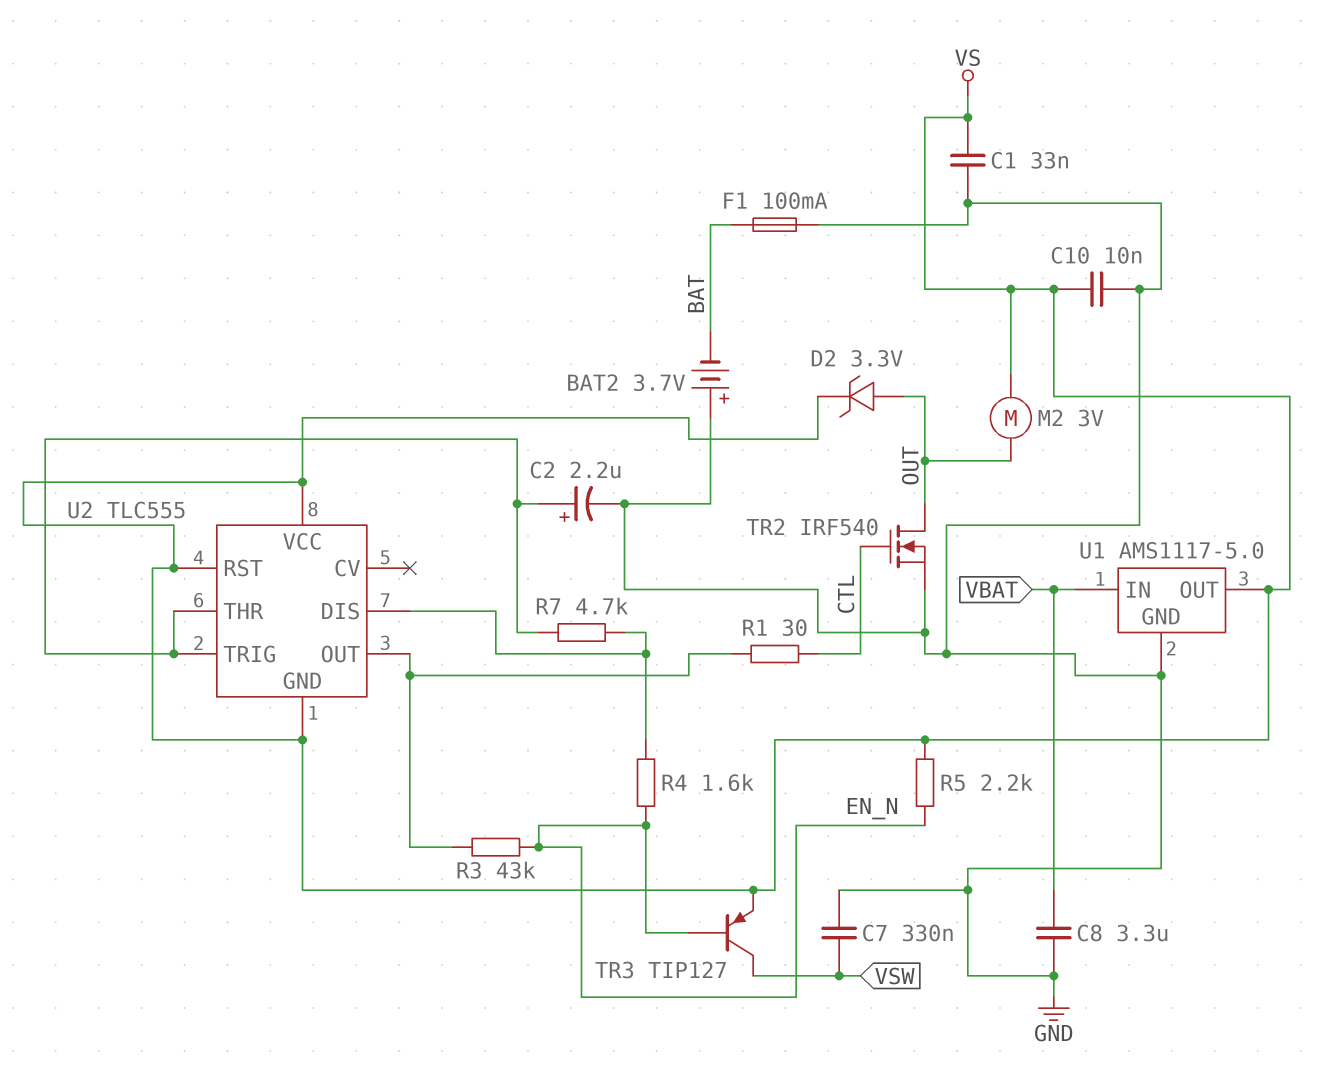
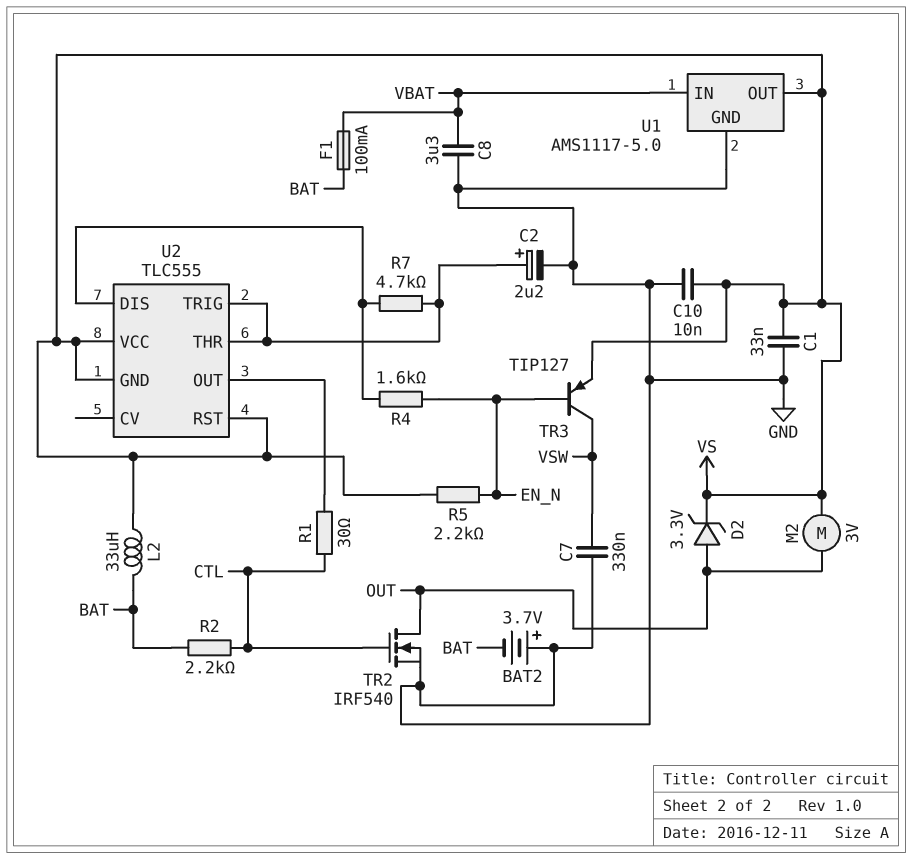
F1: 100mA (BAT, GND) -> 100mA (BAT, VBAT)
L2: none -> 33uH (BAT, VS)
R2: none -> 2.2k (BAT, CTL)
R3: 43k (EN_N, U2/OUT) -> none

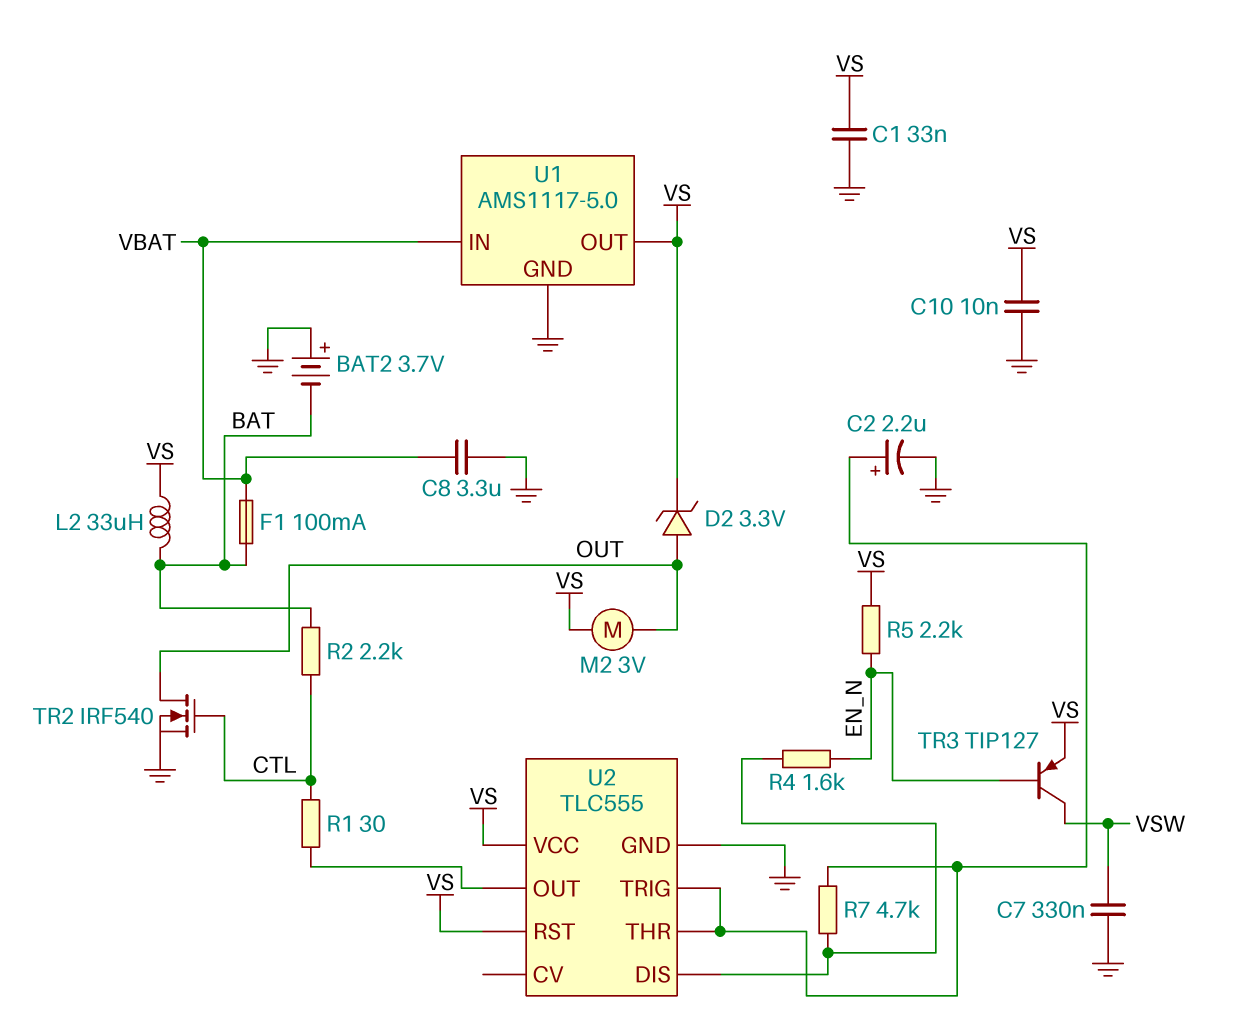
U2 pin GND: VS -> GND

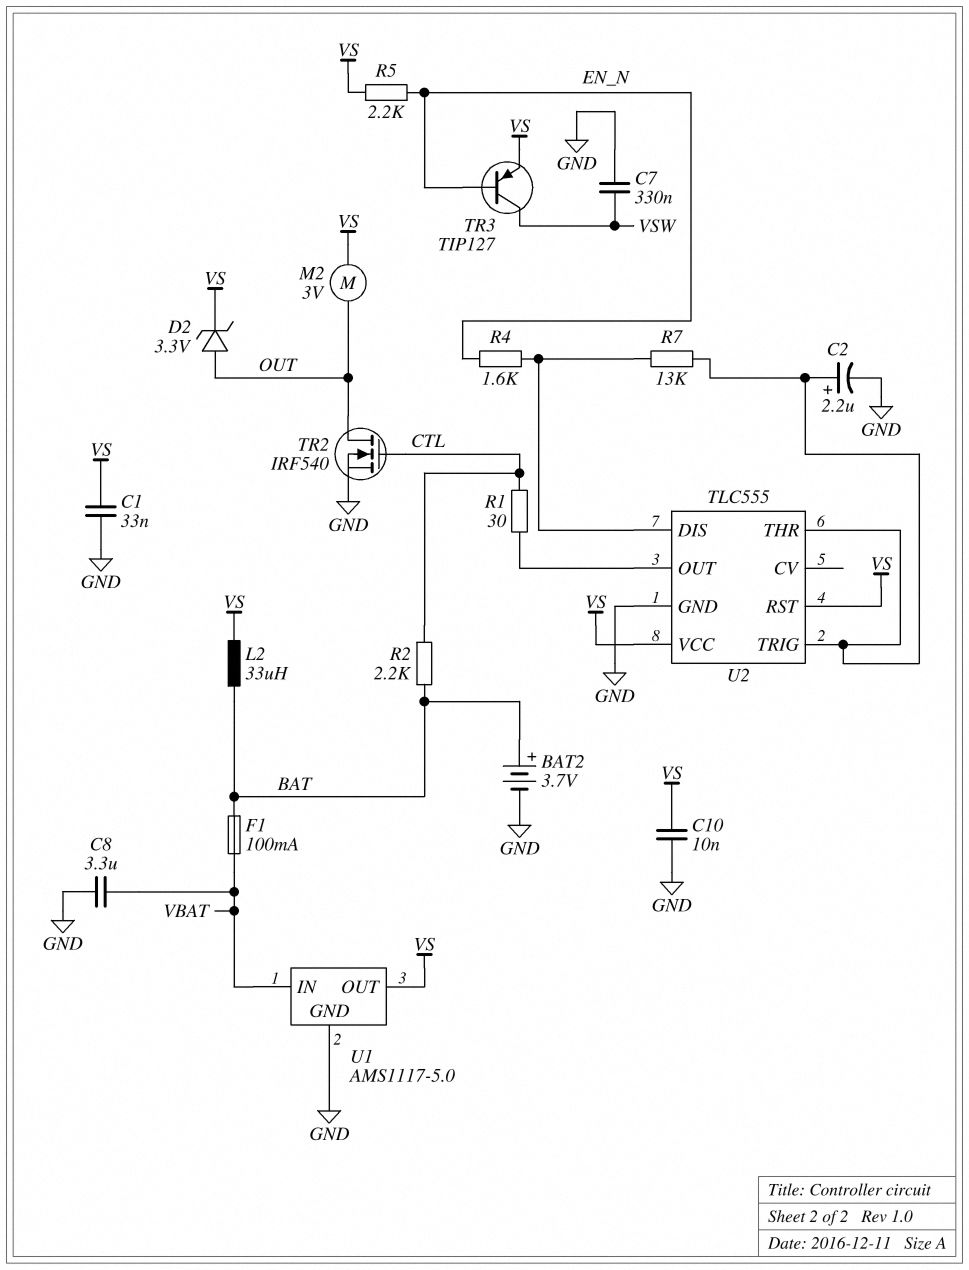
BAT2: 3.7V (plus GND, minus BAT) -> 3.7V (plus BAT, minus GND)
R7: 4.7k (U2/DIS, U2/THR) -> 13k (U2/DIS, U2/THR)

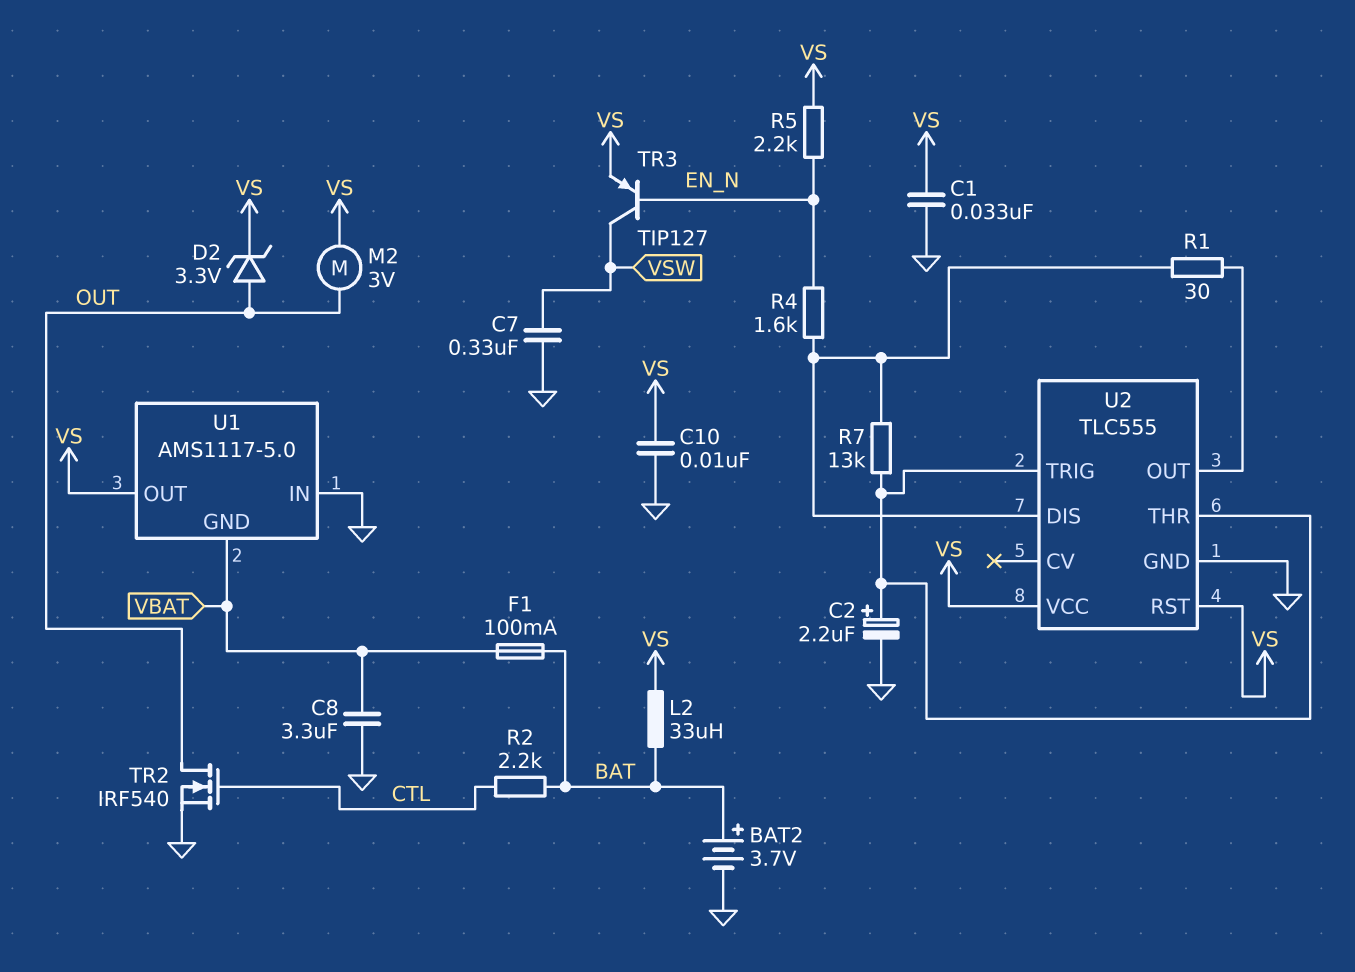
R1: 30 (CTL, U2/OUT) -> 30 (U2/DIS, U2/OUT)
U1 pin GND: GND -> VBAT
U1 pin IN: VBAT -> GND

